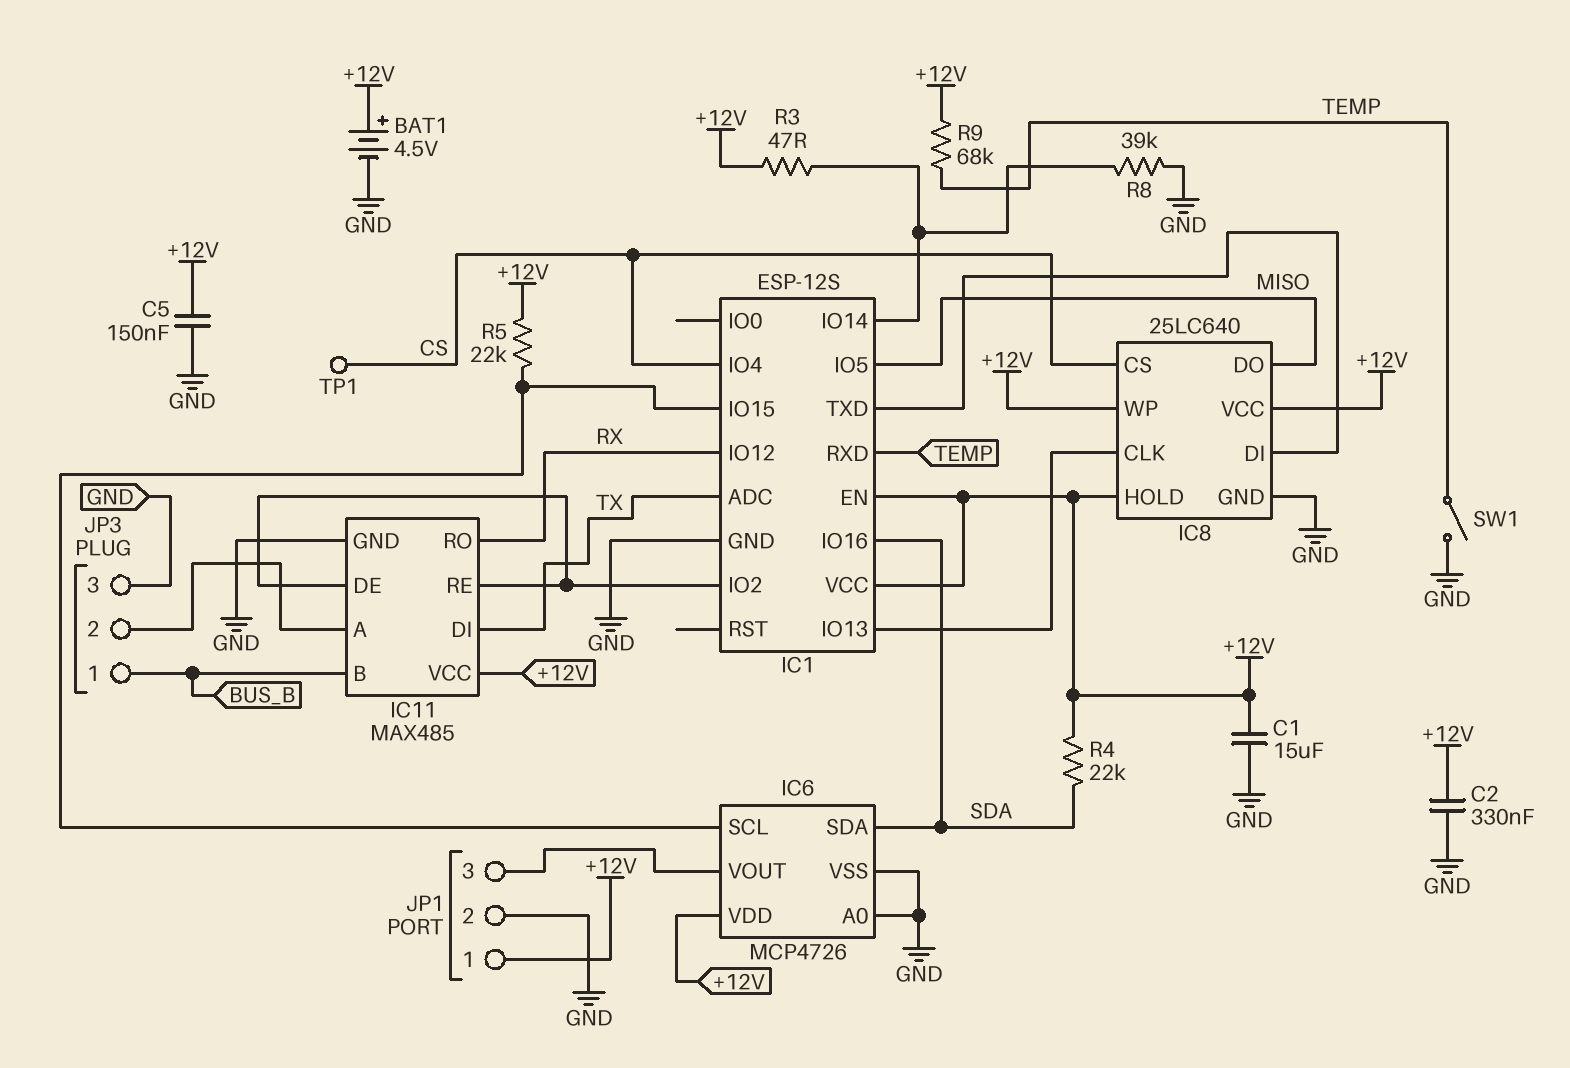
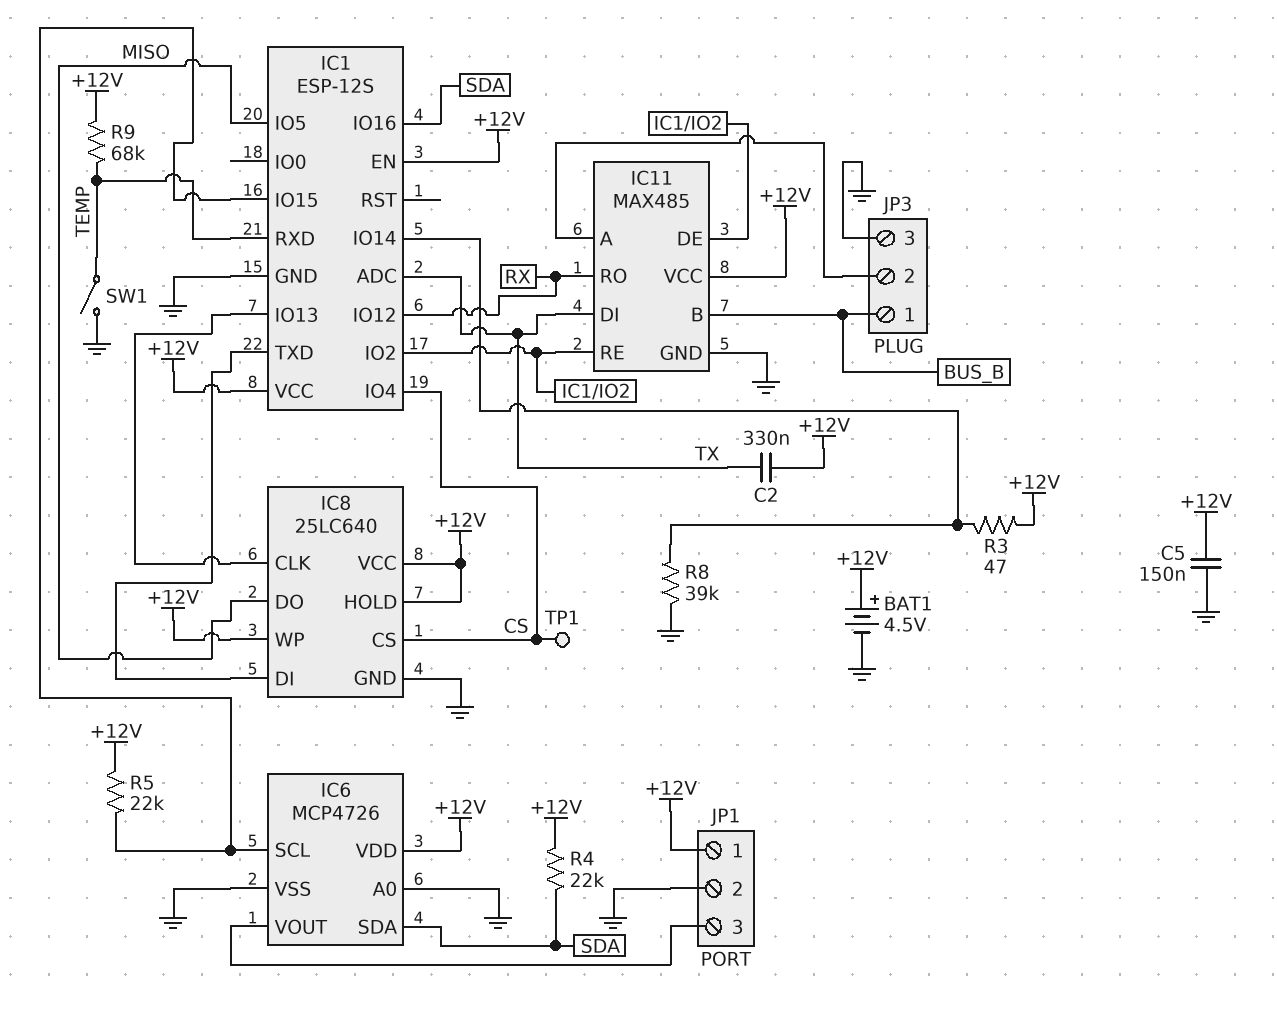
C1: 15uF (+12V, GND) -> none
C2: 330nF (+12V, GND) -> 330nF (+12V, TX)

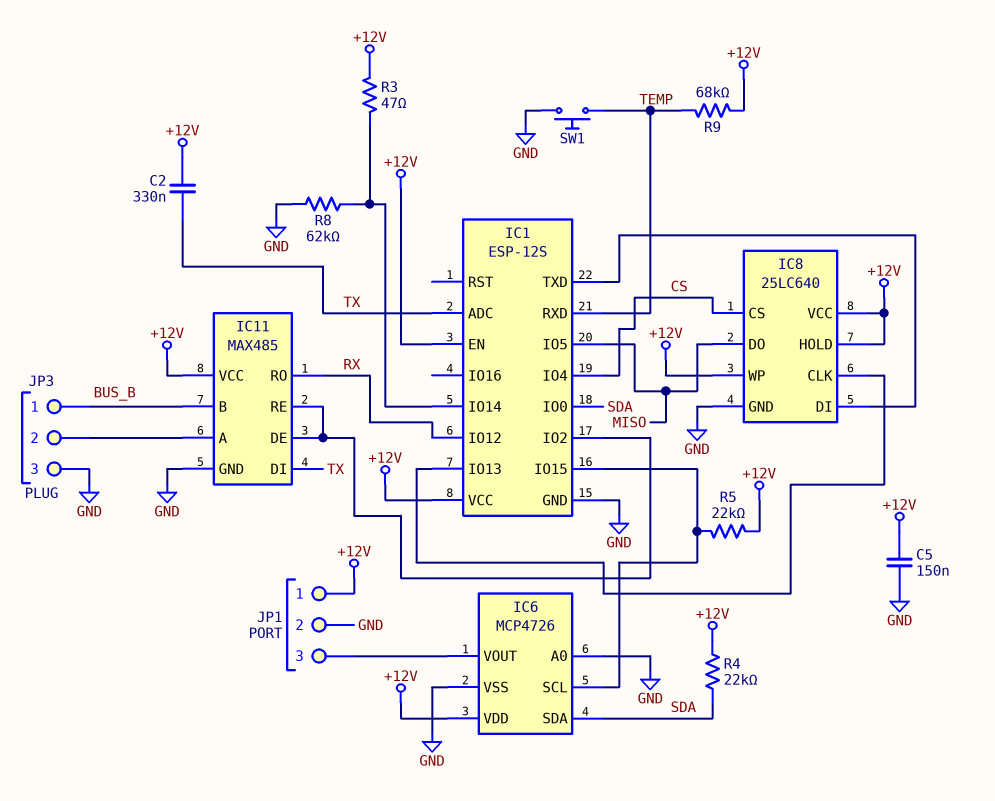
BAT1: 4.5V (plus +12V, minus GND) -> none
IC1 pin IO0: none -> SDA
IC1 pin IO16: SDA -> none
R8: 39k (GND, IC1/IO14) -> 62k (GND, IC1/IO14)
SW1: switch (GND, TEMP) -> button (GND, TEMP)
TP1: test point (CS) -> none

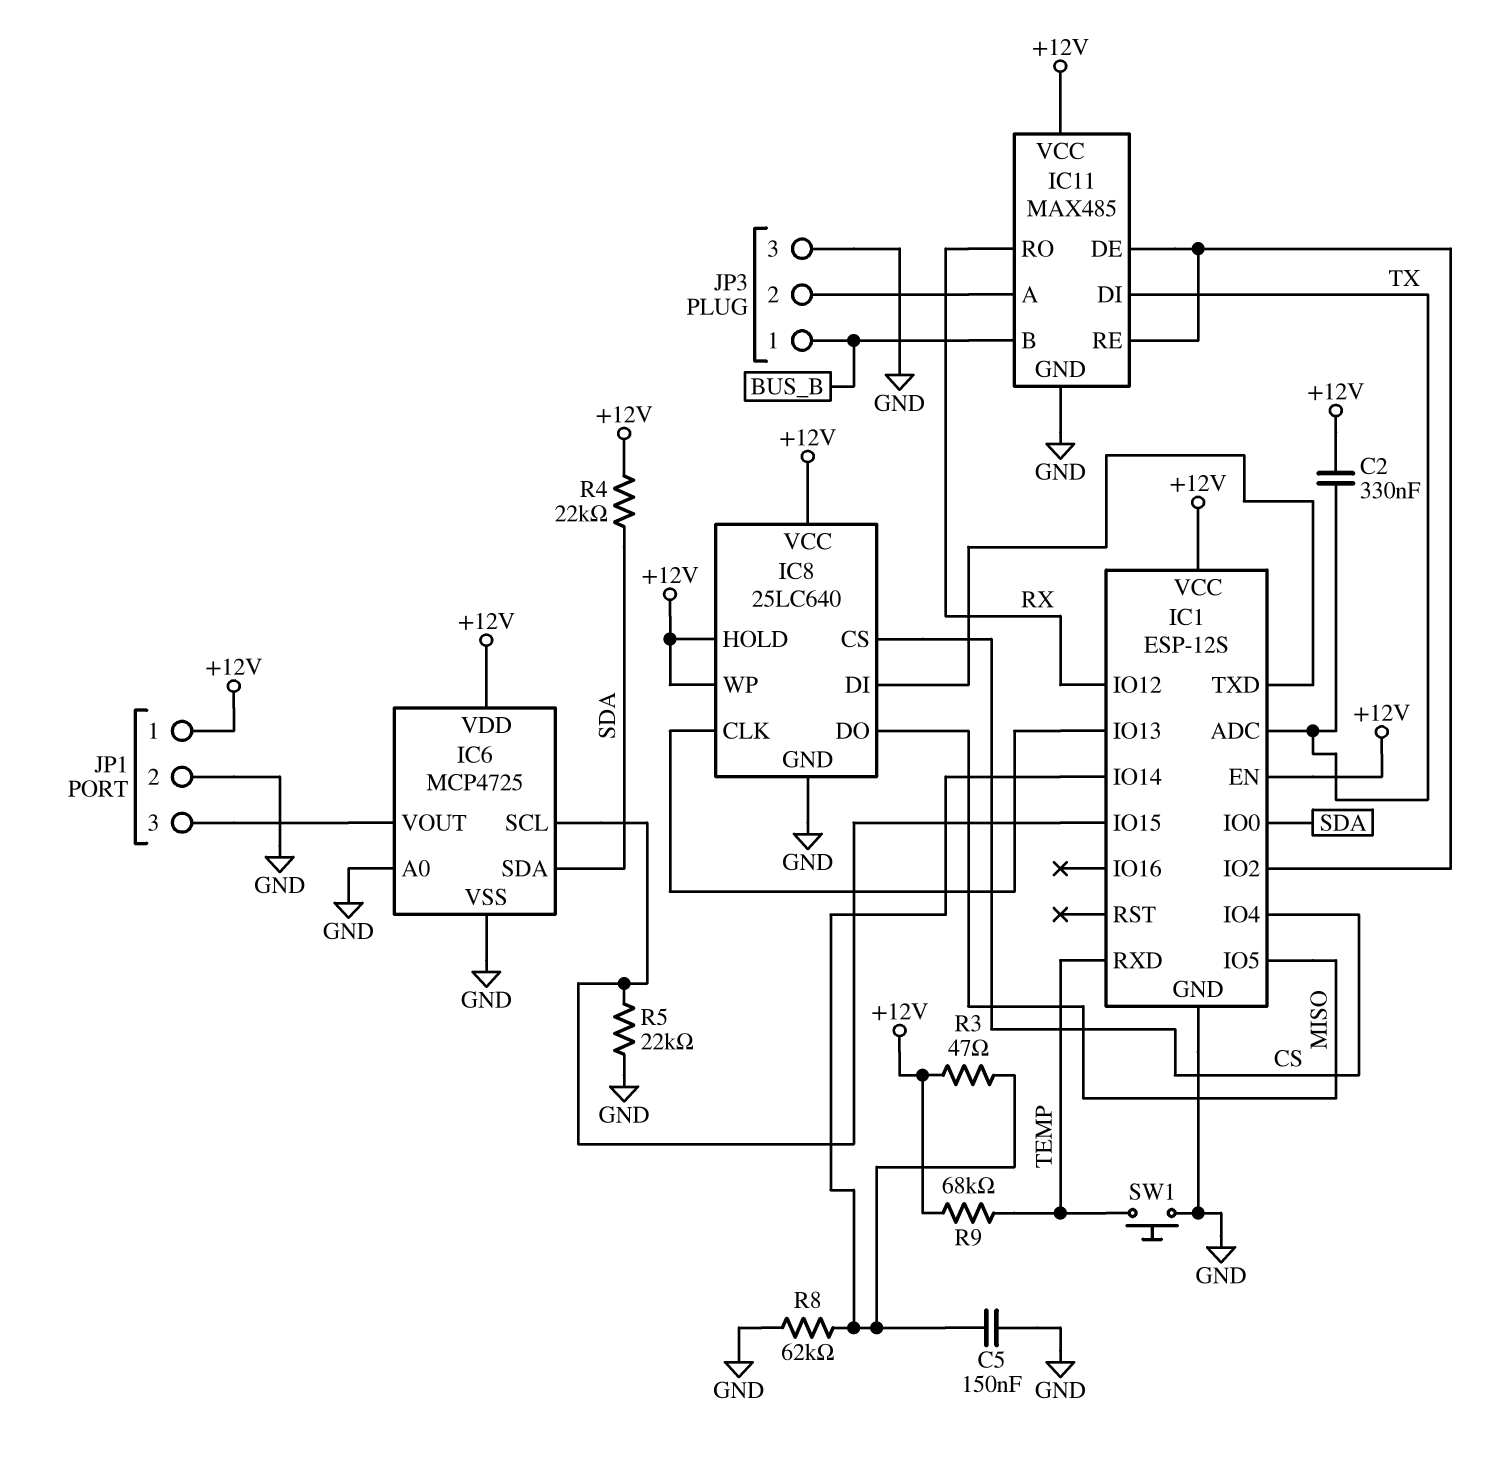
C5: 150nF (+12V, GND) -> 150nF (GND, IC1/IO14)
IC6: MCP4726 -> MCP4725
R5: 22k (+12V, IC1/IO15) -> 22k (GND, IC1/IO15)

